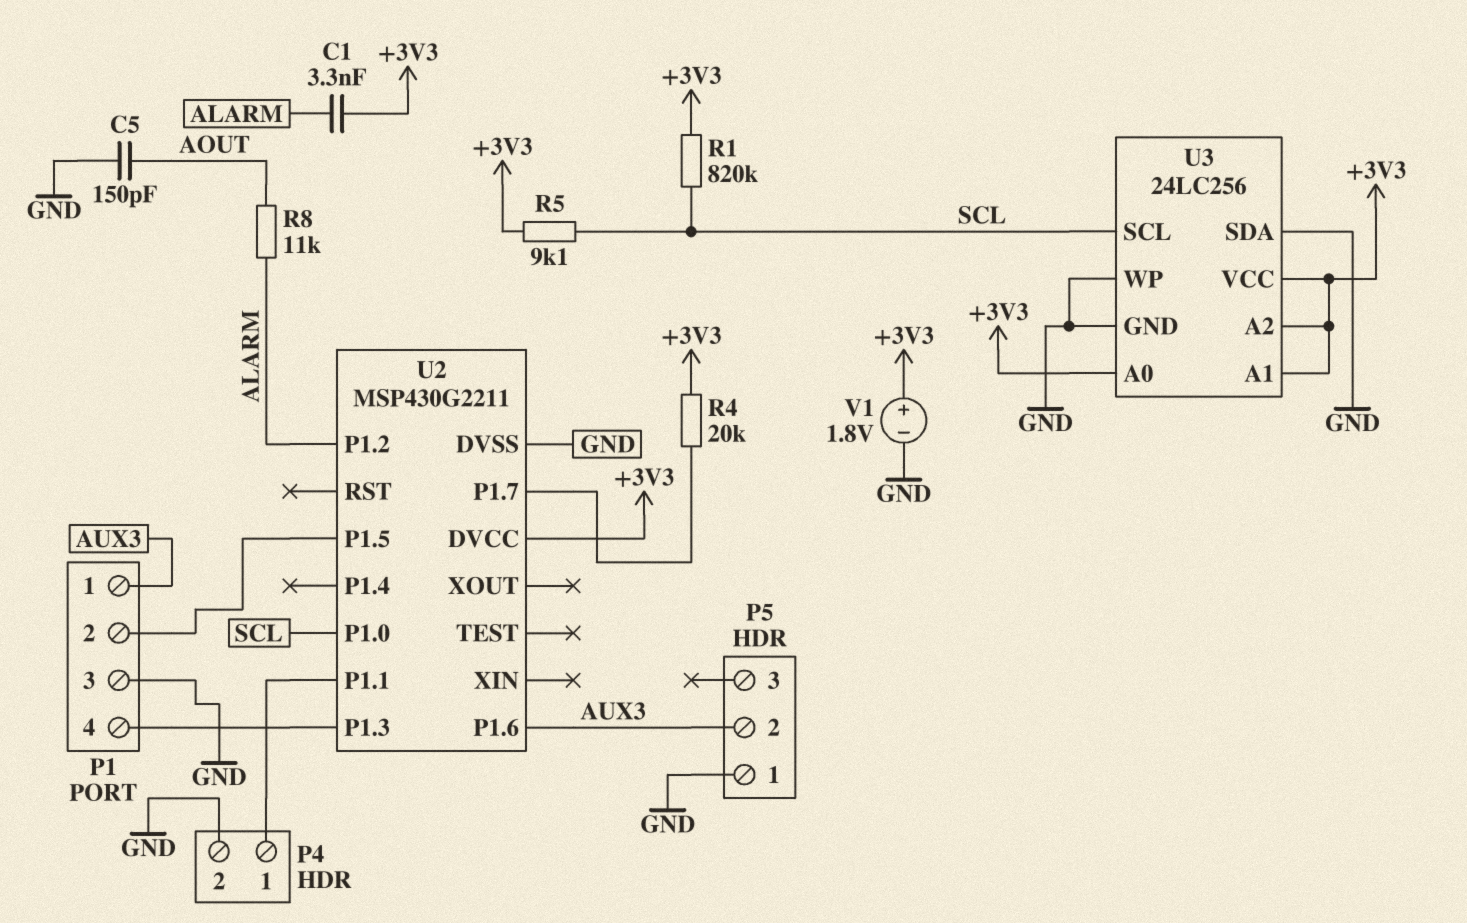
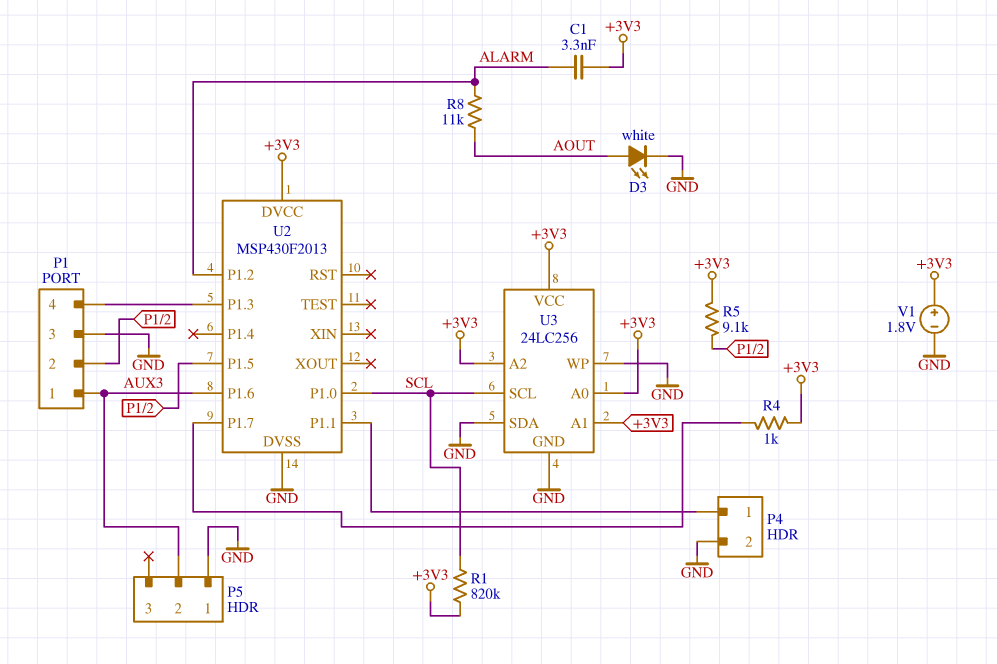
C5: 150pF (AOUT, GND) -> none
D3: none -> LED white (A AOUT, K GND)
R4: 20k (+3V3, U2/P1.7) -> 1k (+3V3, U2/P1.7)
R5: 9.1k (+3V3, SCL) -> 9.1k (+3V3, P1/2)
U2: MSP430G2211 -> MSP430F2013

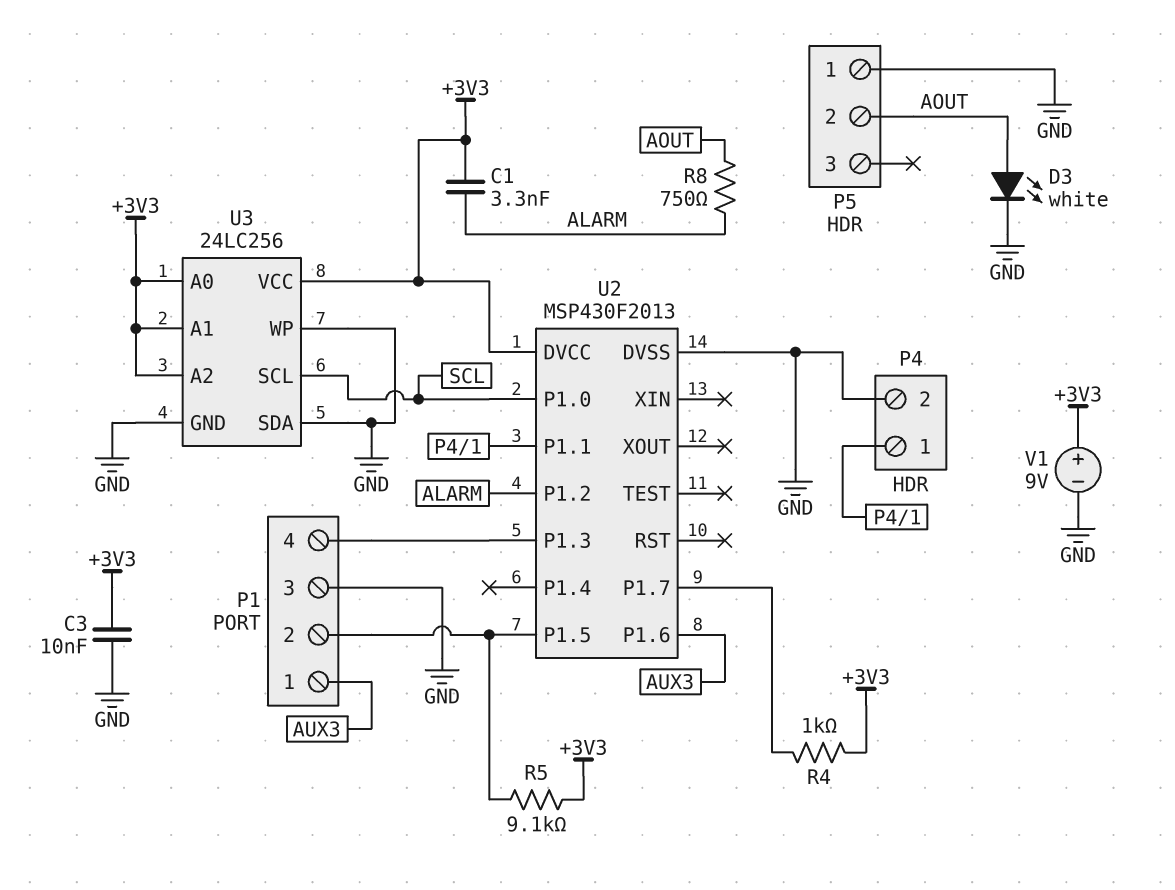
C3: none -> 10nF (+3V3, GND)
P5 pin 2: AUX3 -> AOUT
R1: 820k (+3V3, SCL) -> none
R8: 11k (ALARM, AOUT) -> 750 (ALARM, AOUT)
V1: 1.8V (plus +3V3, minus GND) -> 9V (plus +3V3, minus GND)

